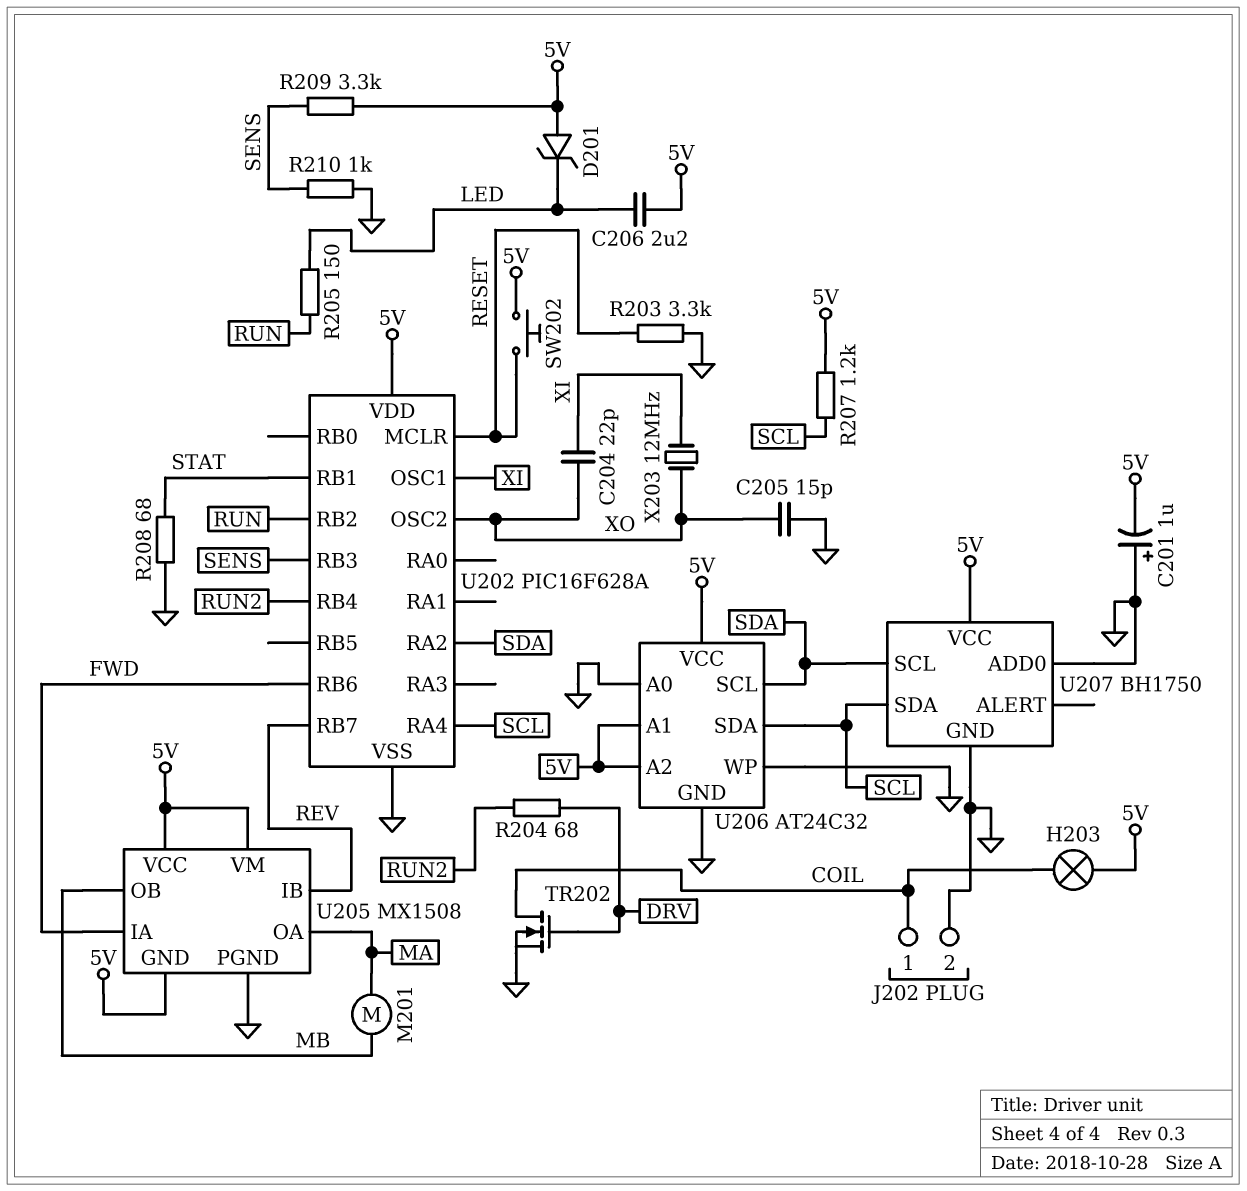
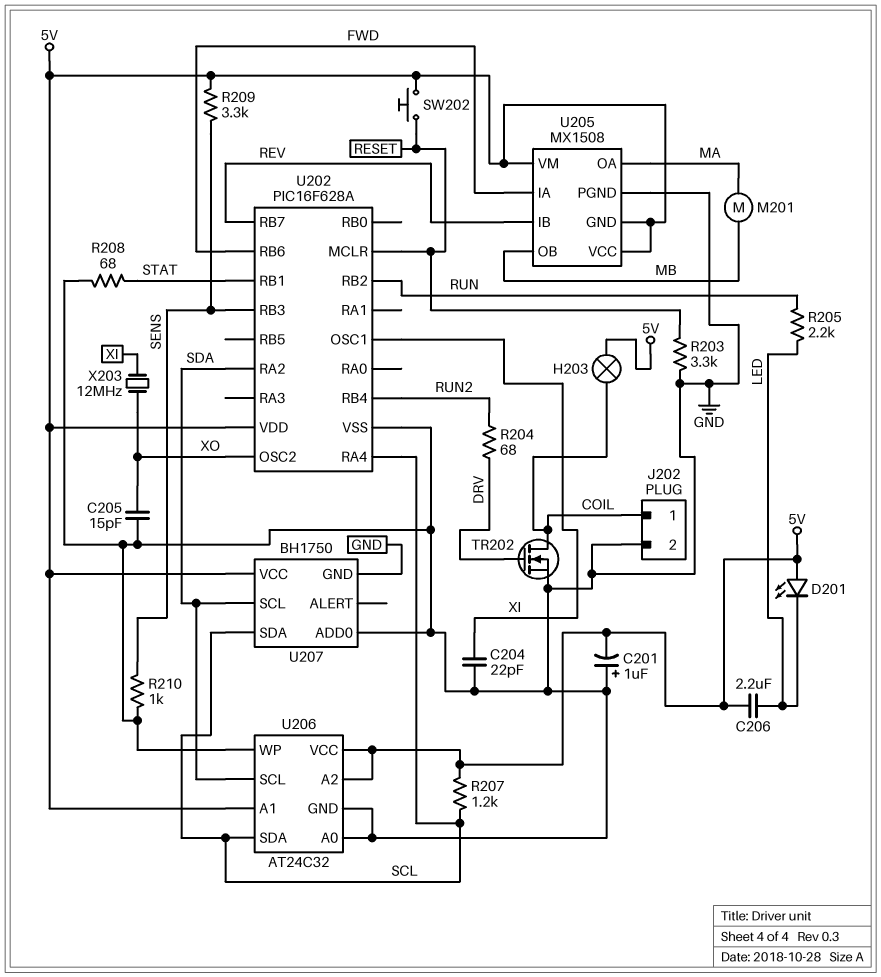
C204: 22pF (XI, XO) -> 22pF (GND, XI)
D201: zener (A 5V, K LED) -> LED (A 5V, K LED)
R205: 150 (LED, RUN) -> 2.2k (LED, RUN)

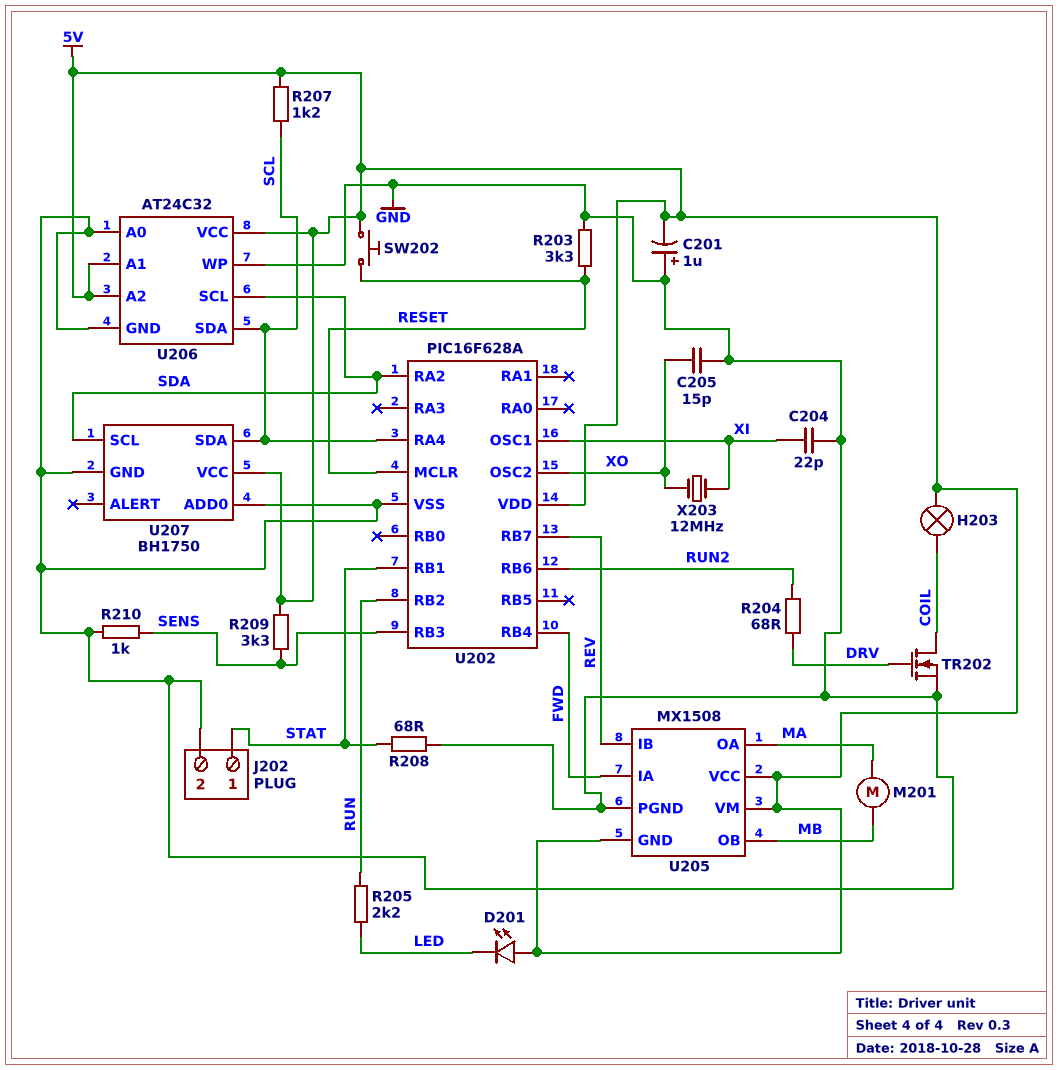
C206: 2.2uF (5V, LED) -> none
J202 pin 1: COIL -> STAT
U202 pin RB4: RUN2 -> FWD
U202 pin RB6: FWD -> RUN2

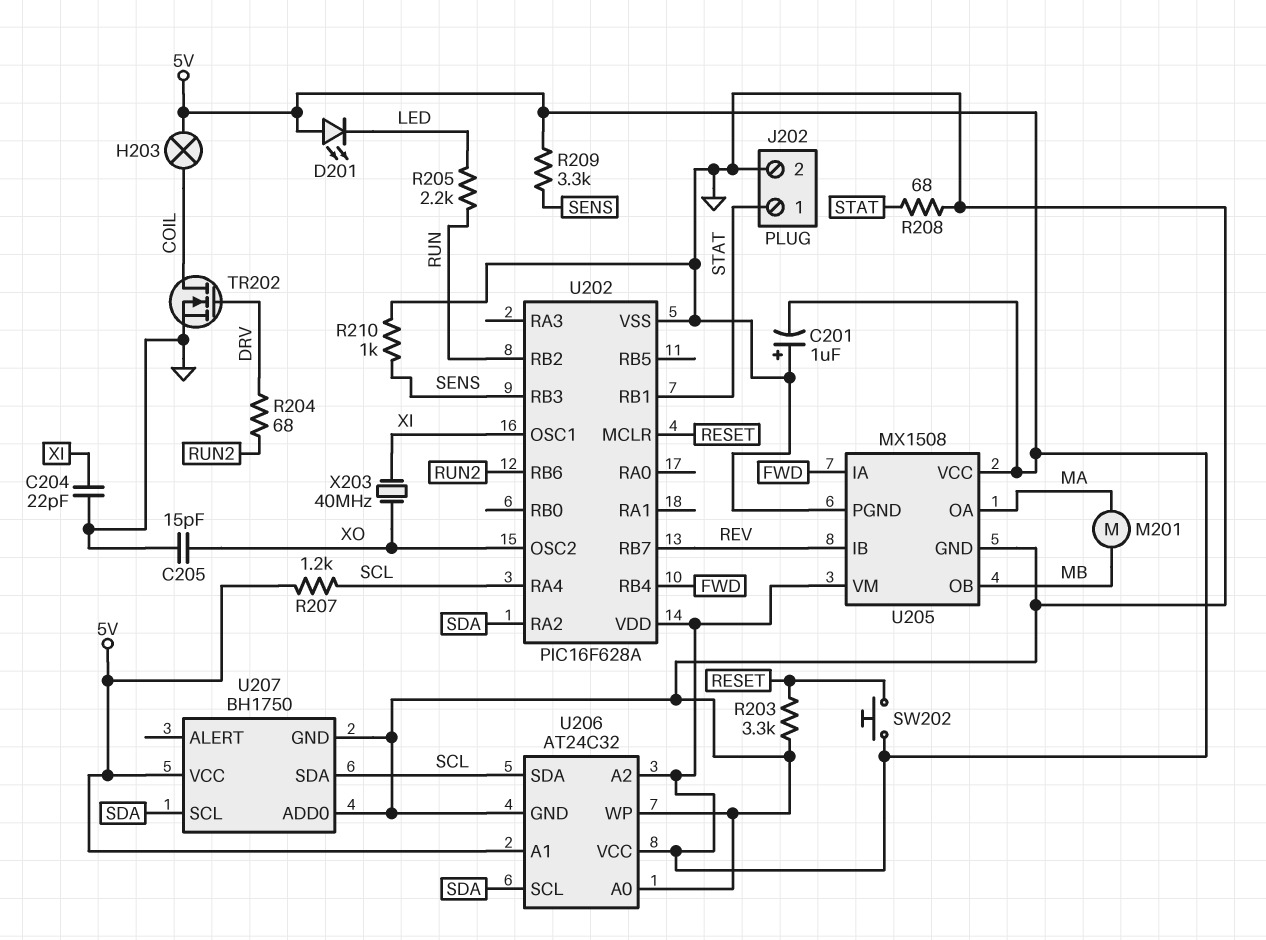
U205 pin GND: 5V -> GND
X203: 12MHz (XI, XO) -> 40MHz (XI, XO)

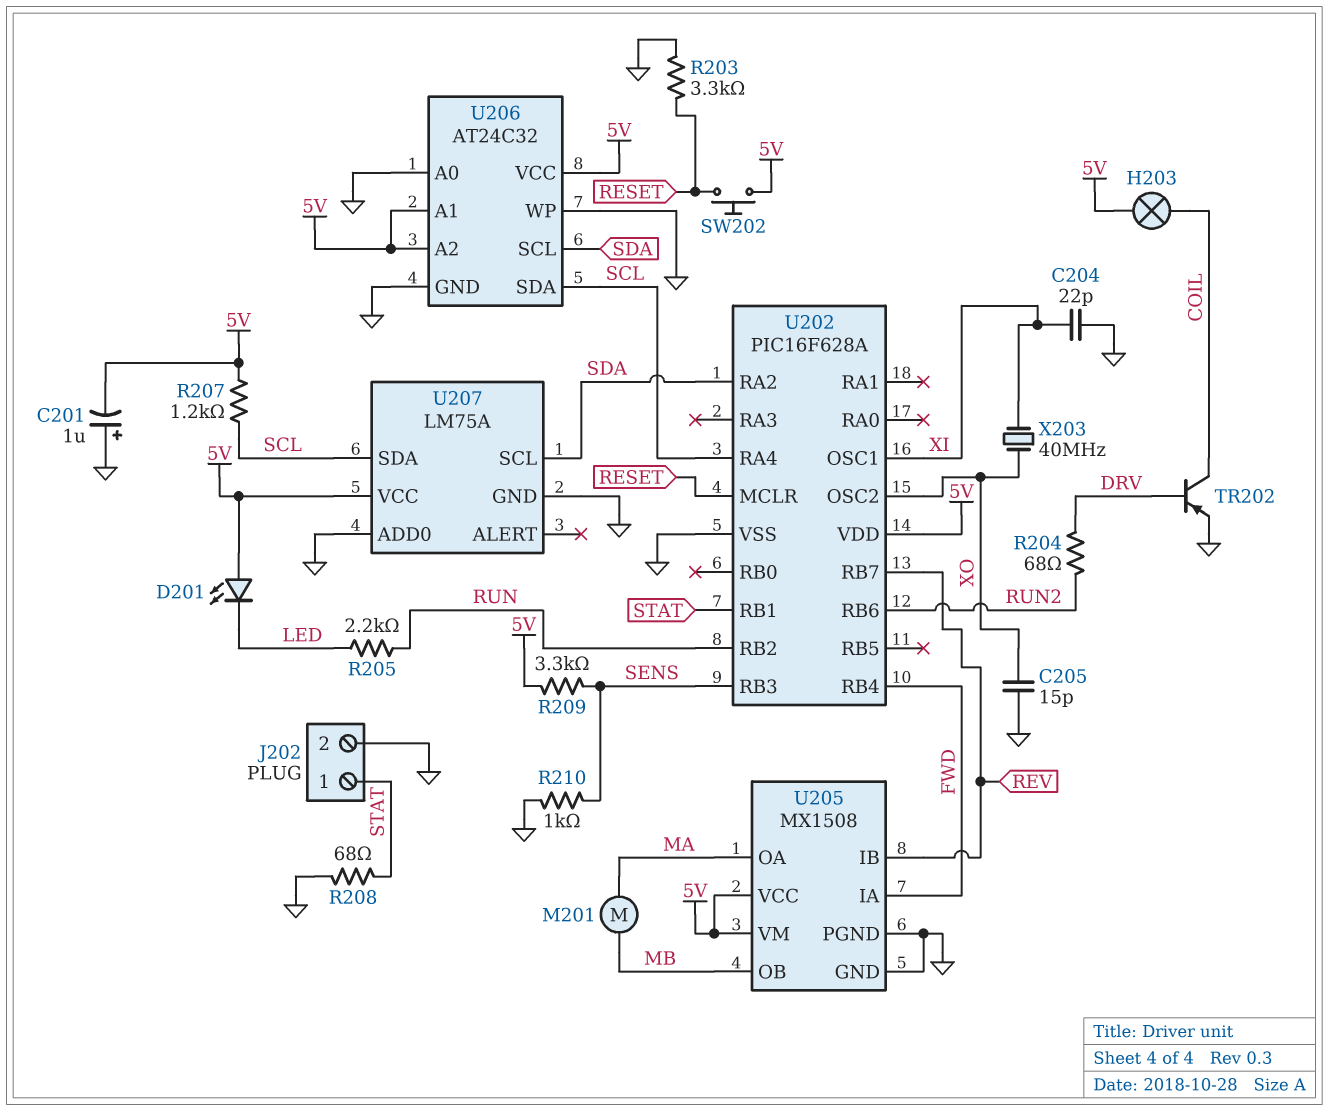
TR202: NMOS (G DRV, D COIL, S GND) -> PNP (B DRV, C COIL, E GND)
U207: BH1750 -> LM75A

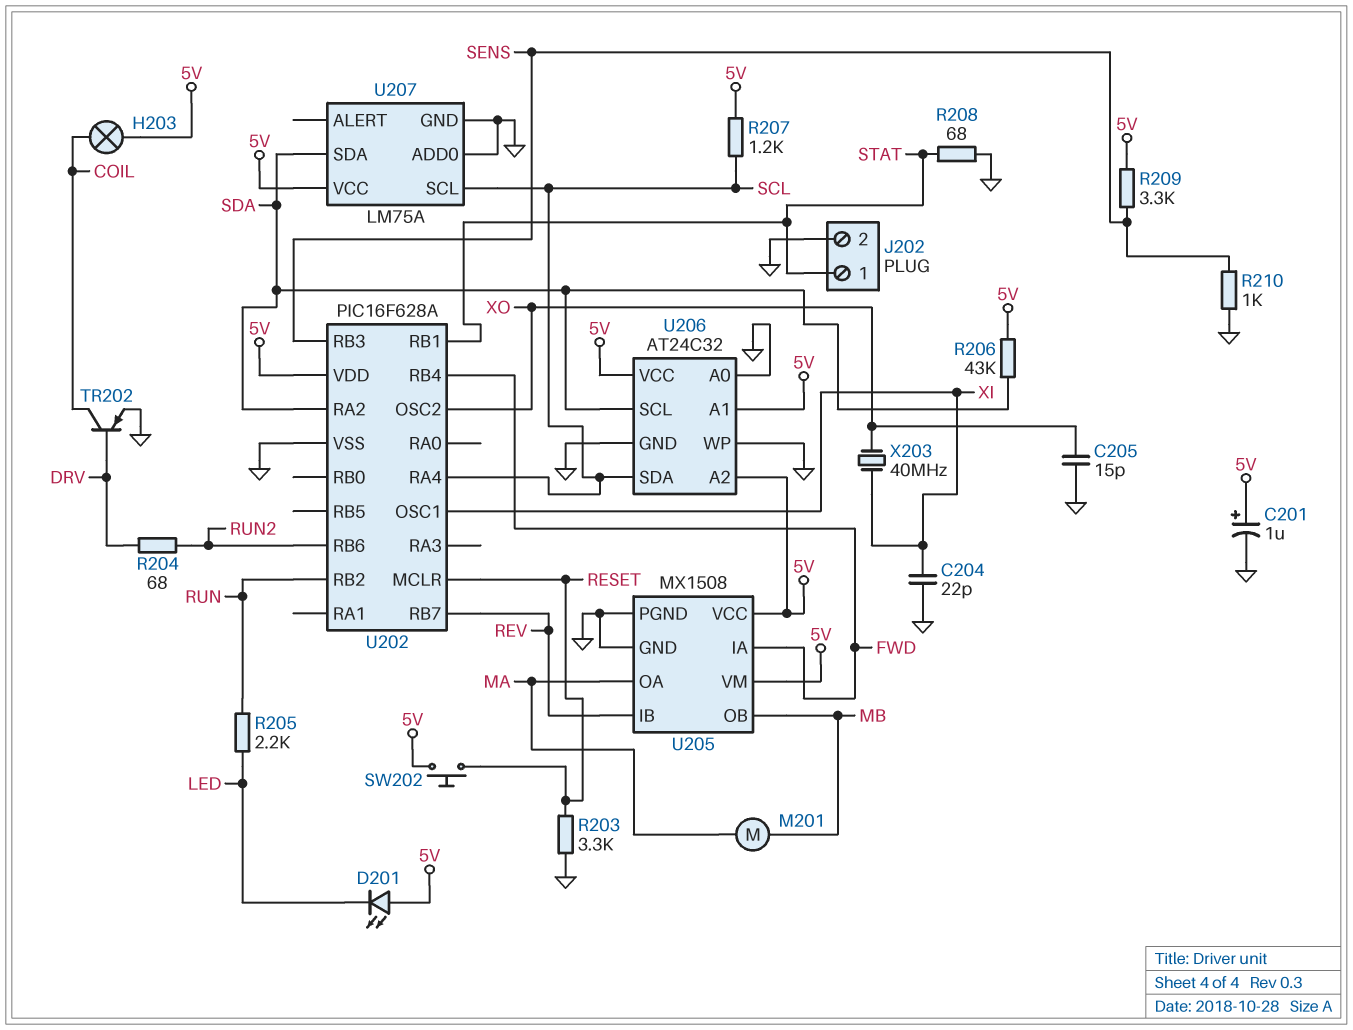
C201: 1uF (plus GND, minus 5V) -> 1uF (plus 5V, minus GND)
R206: none -> 43k (5V, SDA)
U207 pin SCL: SDA -> SCL
U207 pin SDA: SCL -> SDA

